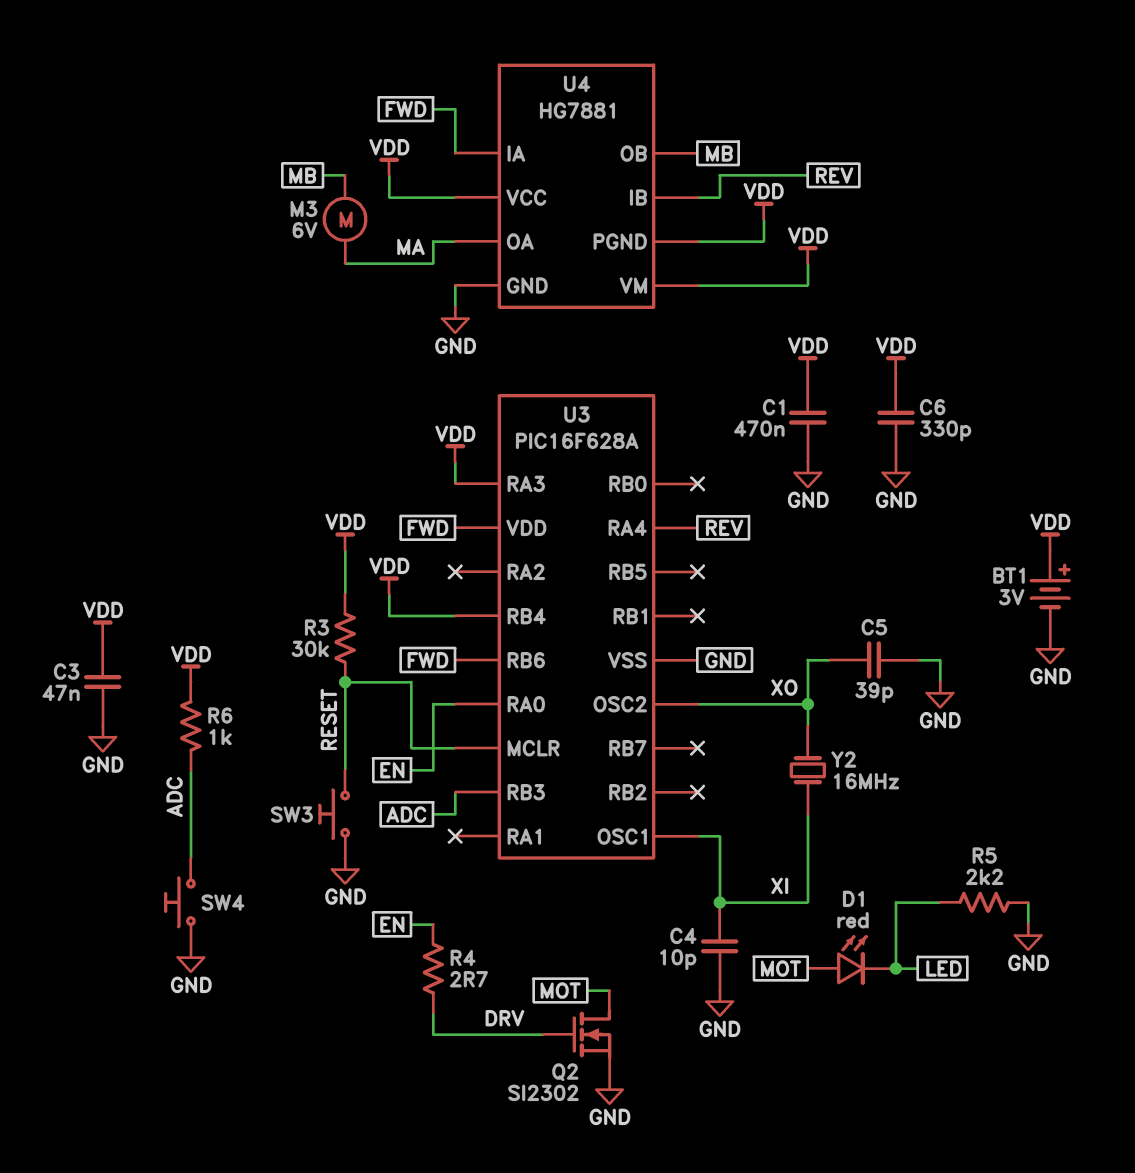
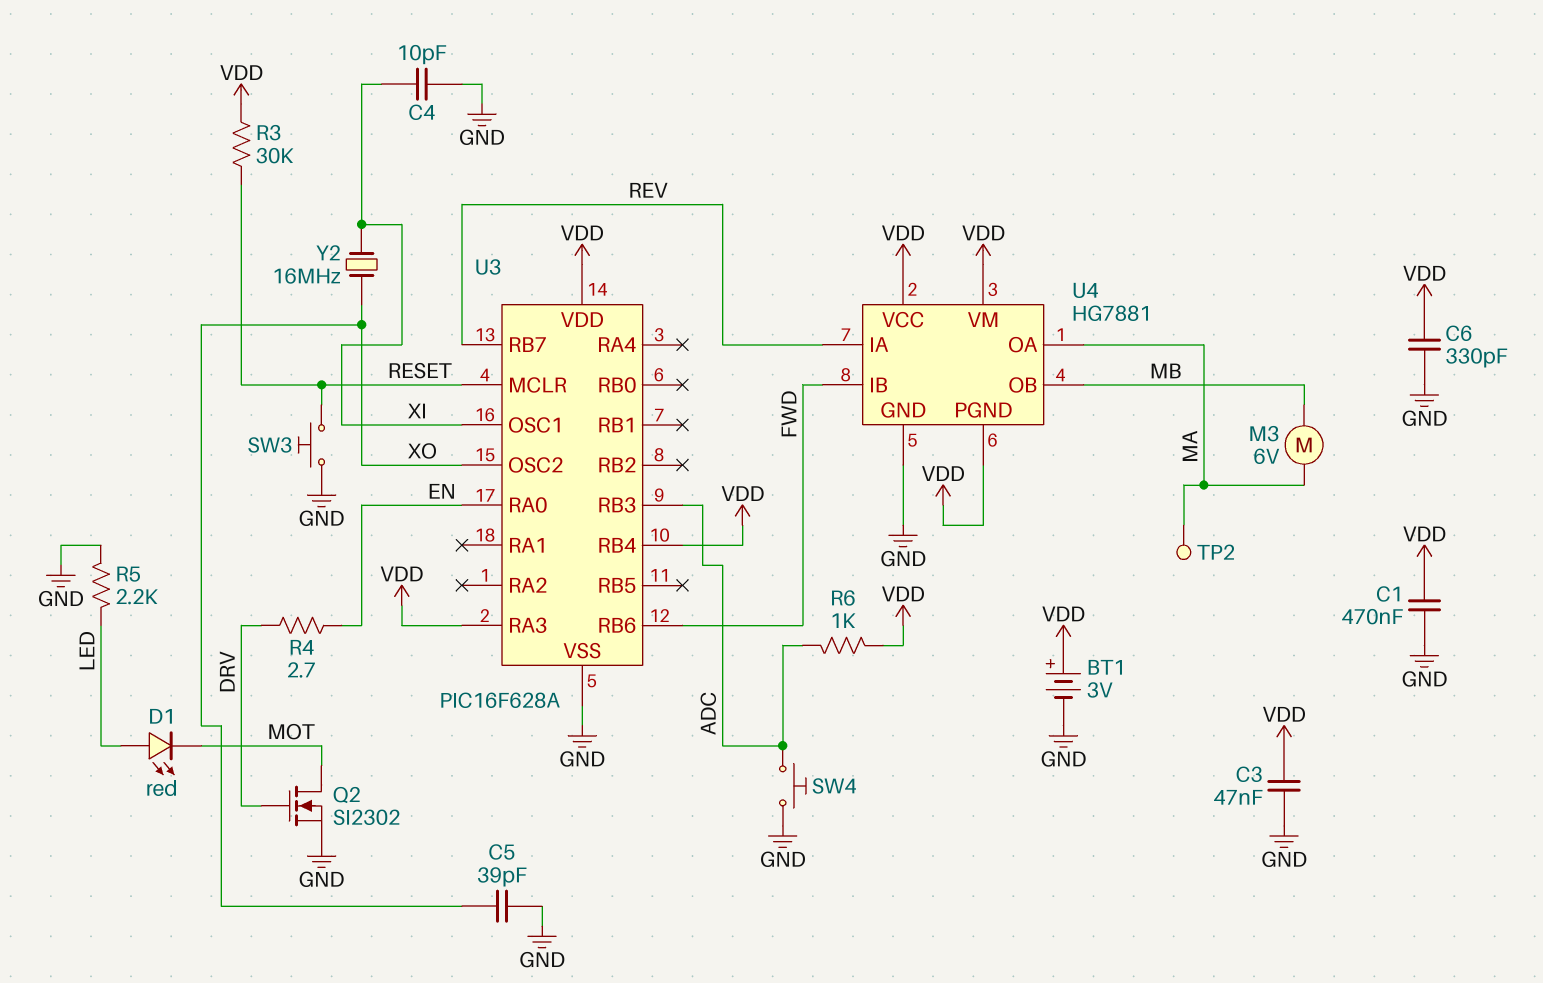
D1: LED red (A MOT, K LED) -> LED red (A LED, K MOT)
TP2: none -> test point (MA)
U3 pin RA4: REV -> none
U3 pin RB7: none -> REV
U3 pin VDD: FWD -> VDD
U4 pin IA: FWD -> REV
U4 pin IB: REV -> FWD

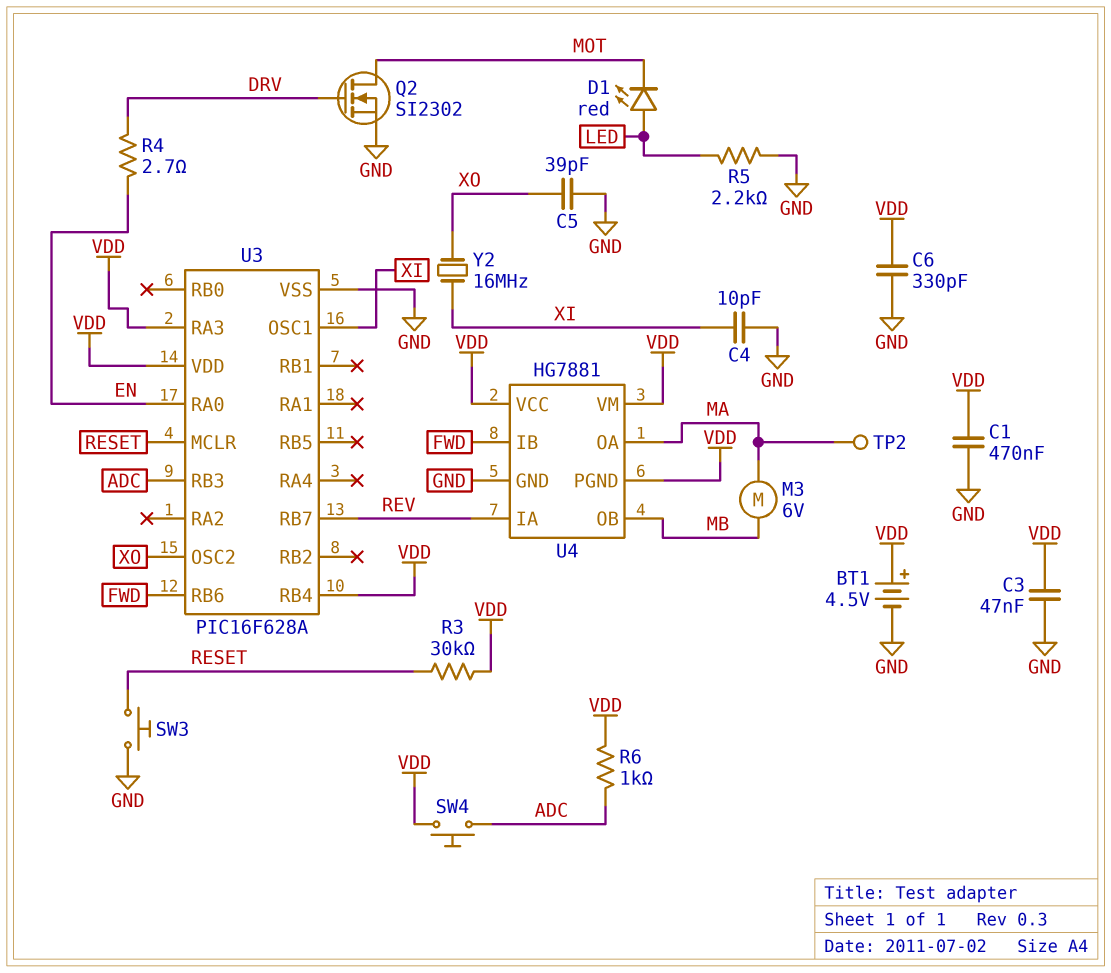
BT1: 3V (plus VDD, minus GND) -> 4.5V (plus VDD, minus GND)
SW4: button (ADC, GND) -> button (ADC, VDD)

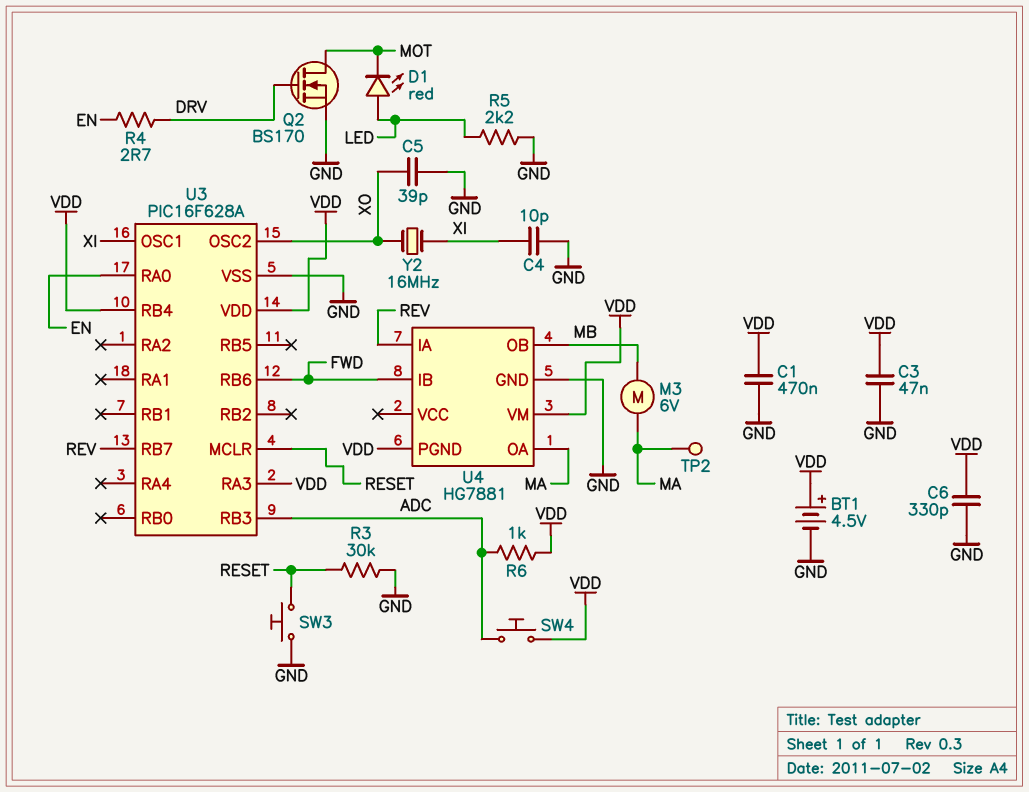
Q2: NMOS SI2302 (G DRV, D MOT, S GND) -> NMOS BS170 (G DRV, D MOT, S GND)
R3: 30k (RESET, VDD) -> 30k (GND, RESET)
U4 pin VCC: VDD -> none

